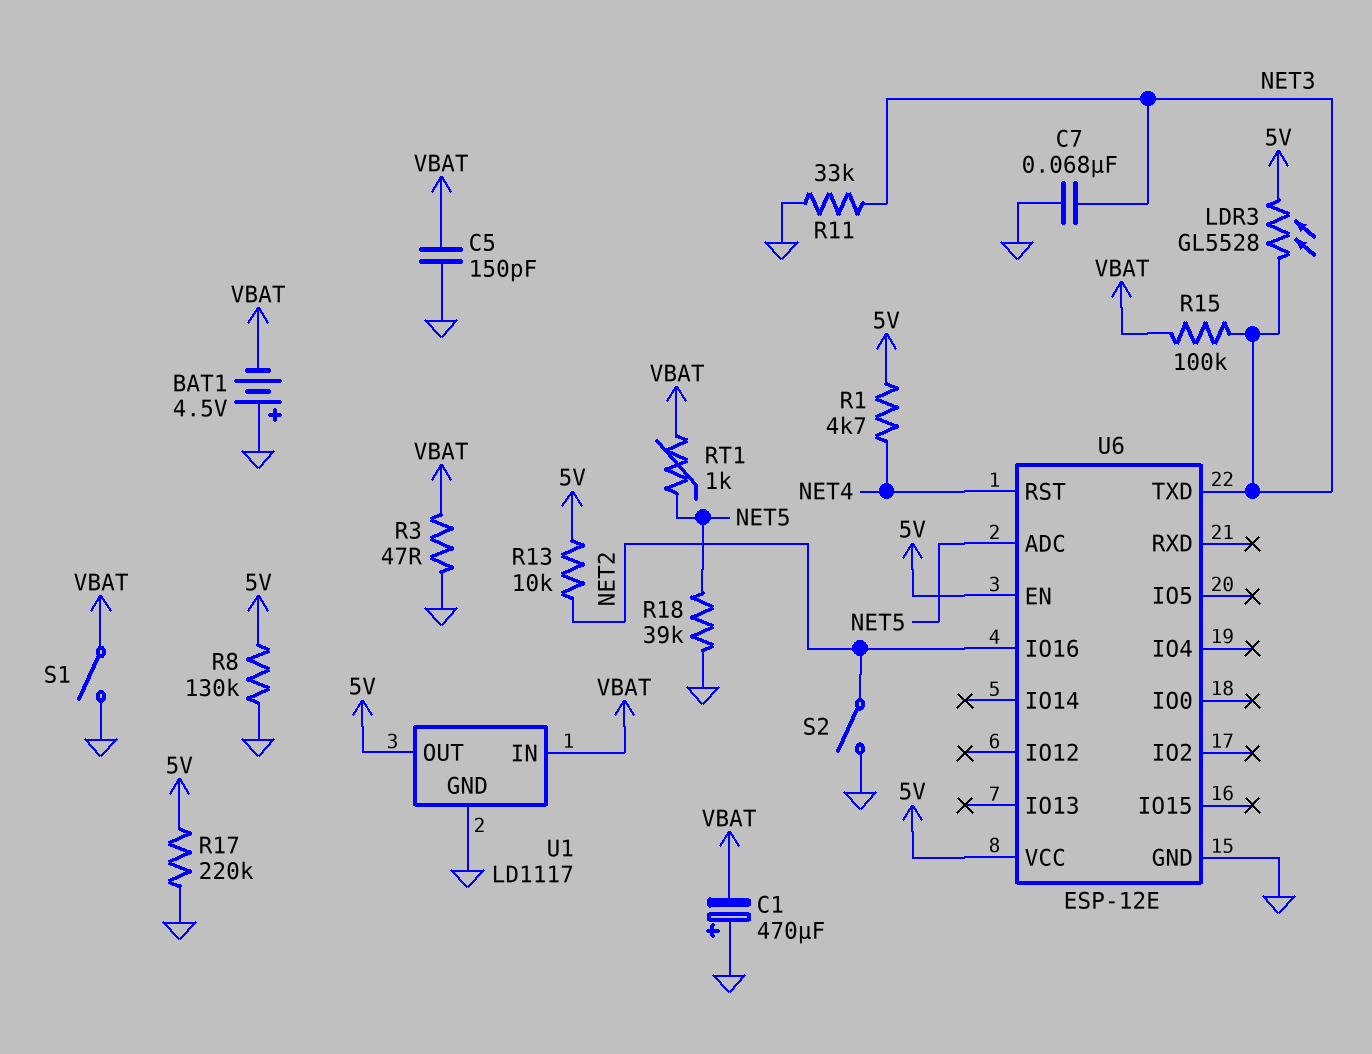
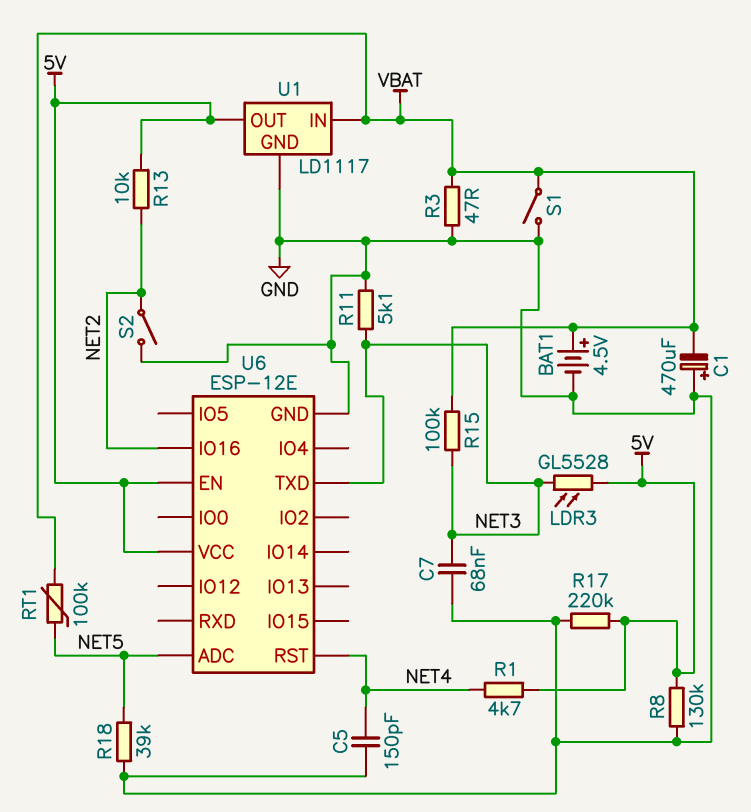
BAT1: 4.5V (plus GND, minus VBAT) -> 4.5V (plus VBAT, minus GND)
C5: 150pF (GND, VBAT) -> 150pF (GND, NET4)
R11: 33k (GND, NET3) -> 5.1k (GND, NET3)
RT1: 1k (NET5, VBAT) -> 100k (NET5, VBAT)

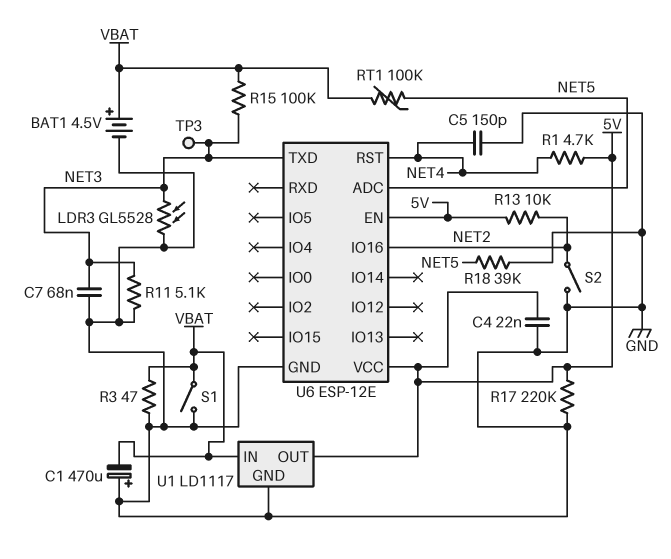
C4: none -> 22nF (5V, GND)
LDR3: GL5528 (5V, NET3) -> GL5528 (GND, NET3)
R8: 130k (5V, GND) -> none
TP3: none -> test point (NET3)

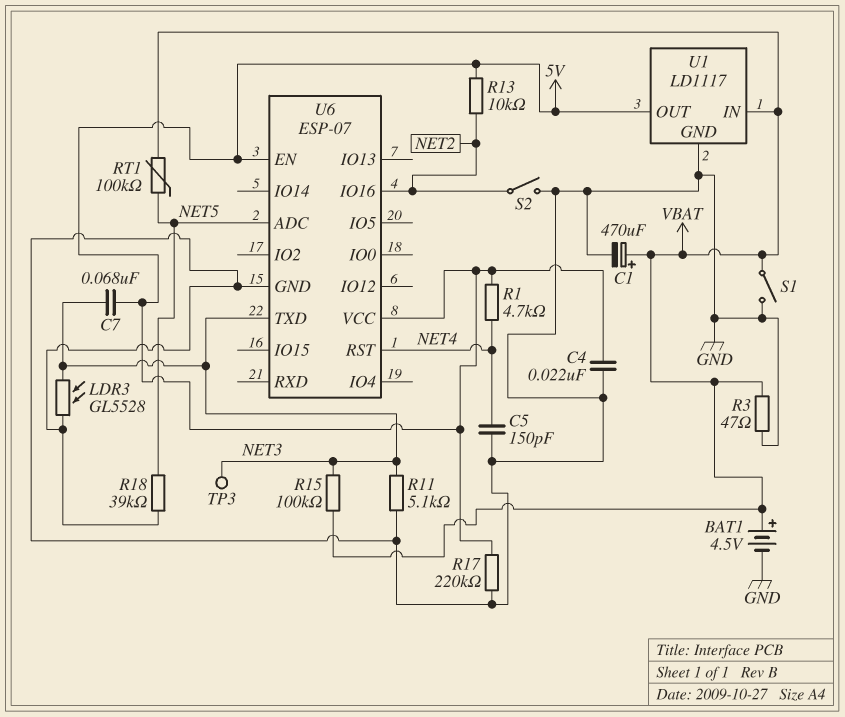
C1: 470uF (plus GND, minus VBAT) -> 470uF (plus VBAT, minus GND)
C7: 68nF (GND, NET3) -> 68nF (5V, NET3)
U6: ESP-12E -> ESP-07

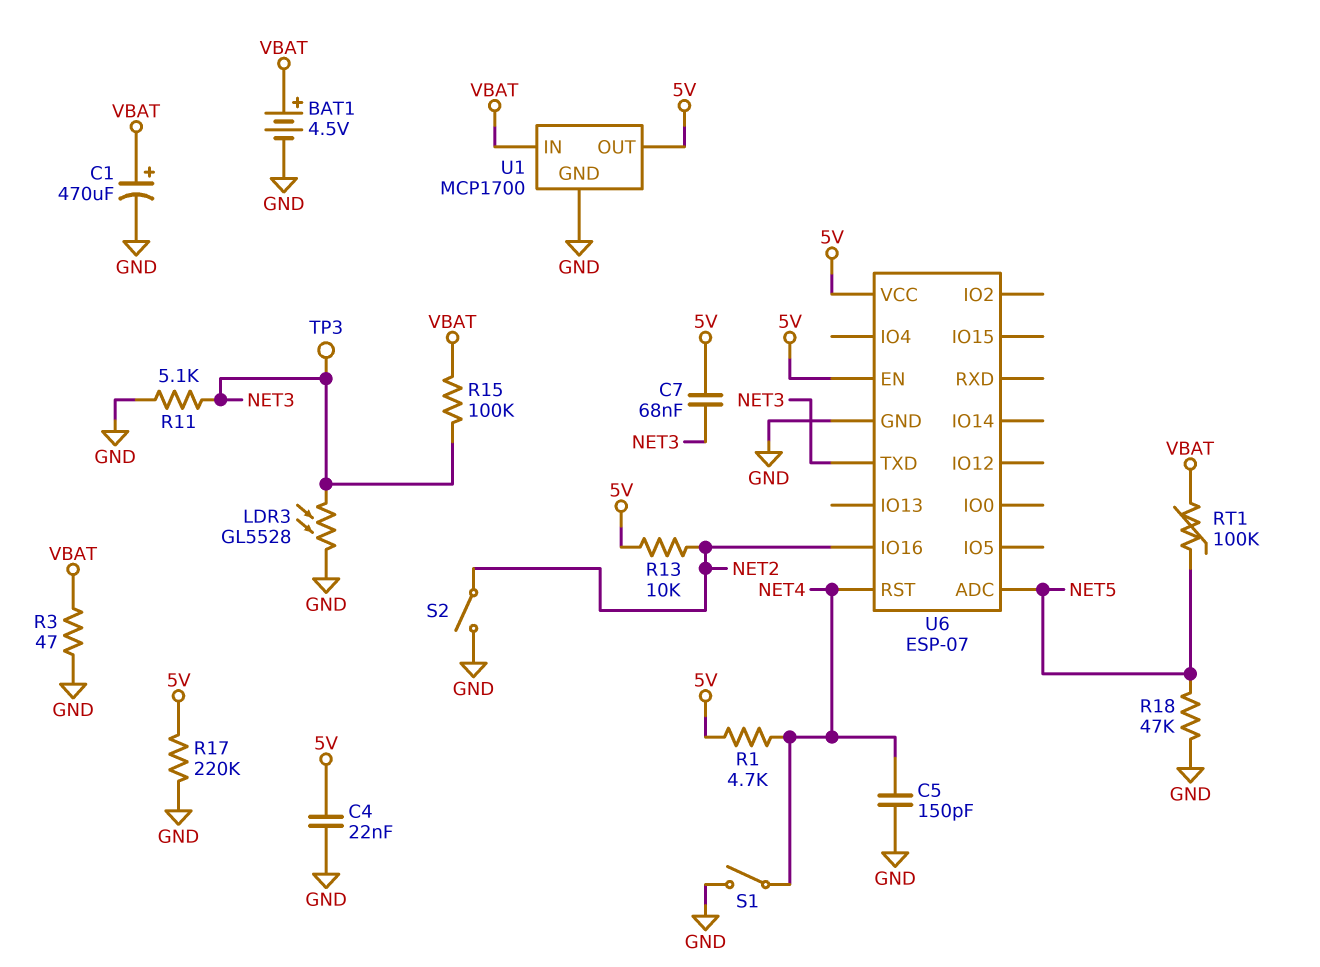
R18: 39k (GND, NET5) -> 47k (GND, NET5)
S1: switch (GND, VBAT) -> switch (GND, NET4)
U1: LD1117 -> MCP1700

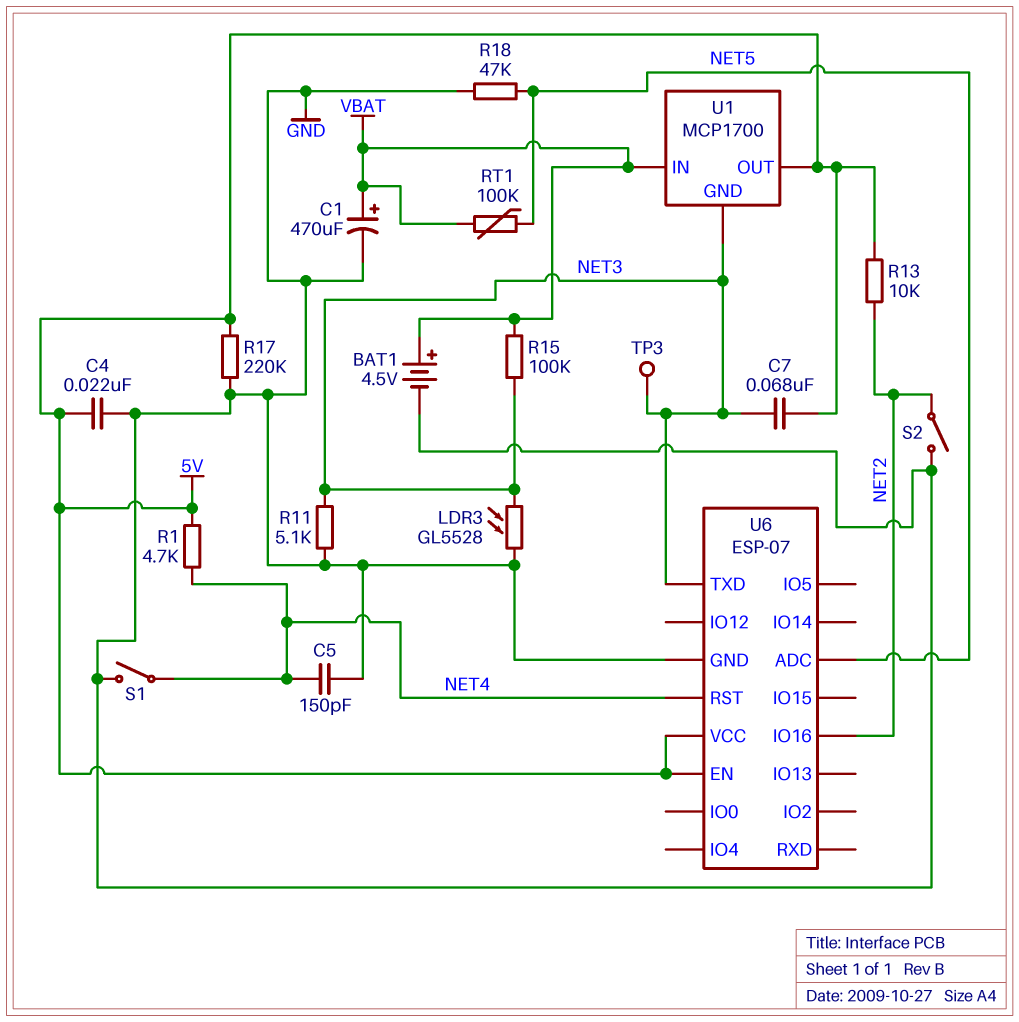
R3: 47 (GND, VBAT) -> none
U1 pin GND: GND -> NET3

